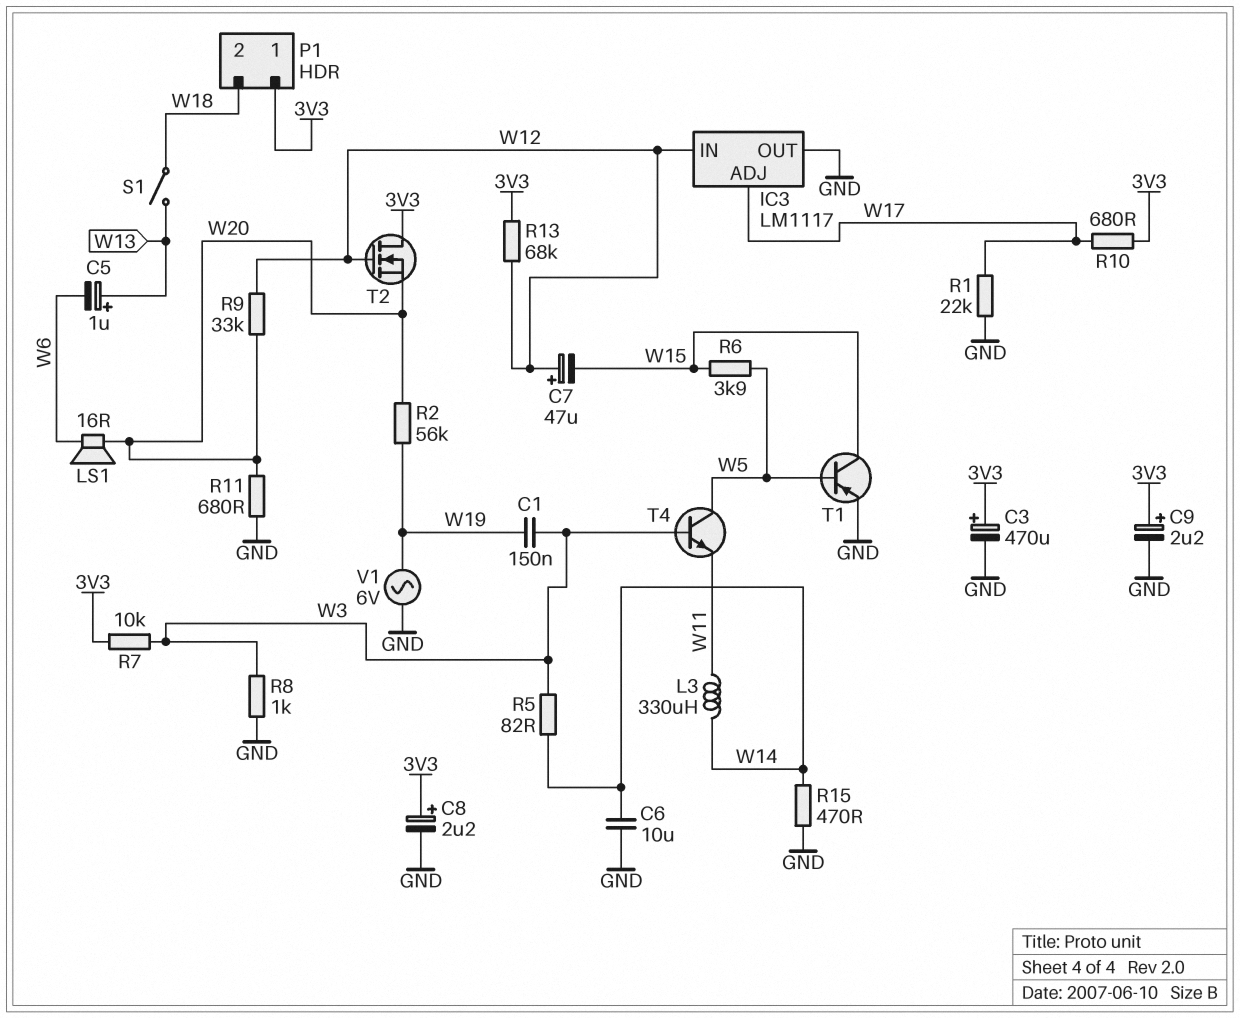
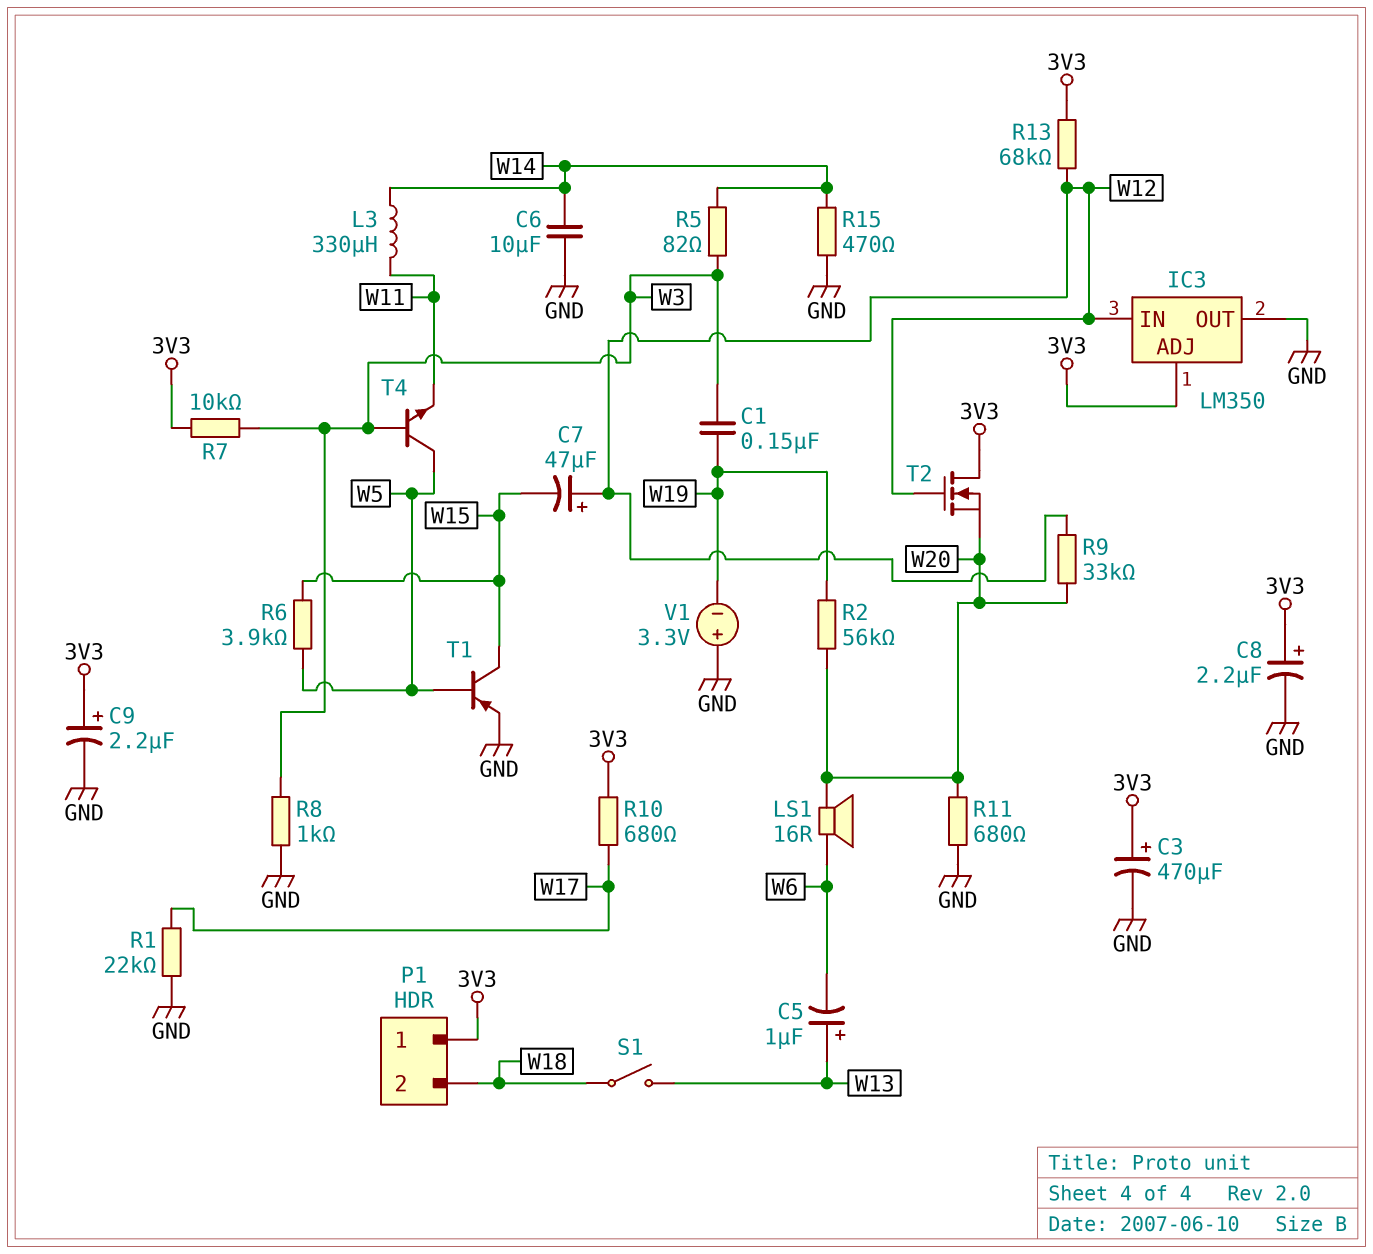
IC3: LM1117 -> LM350
IC3 pin ADJ: W17 -> 3V3
V1: AC 6V (GND, W19) -> 3.3V (plus GND, minus W19)

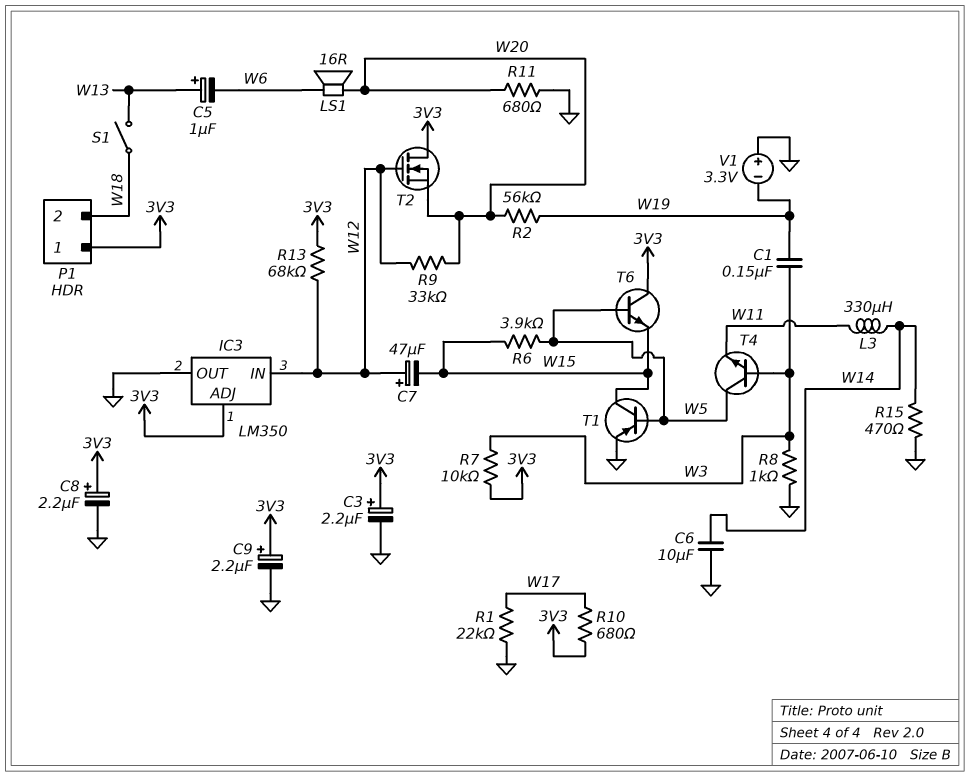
C3: 470uF (plus 3V3, minus GND) -> 2.2uF (plus 3V3, minus GND)
R5: 82 (W3, W14) -> none
T6: none -> NPN (B W5, C 3V3, E W15)

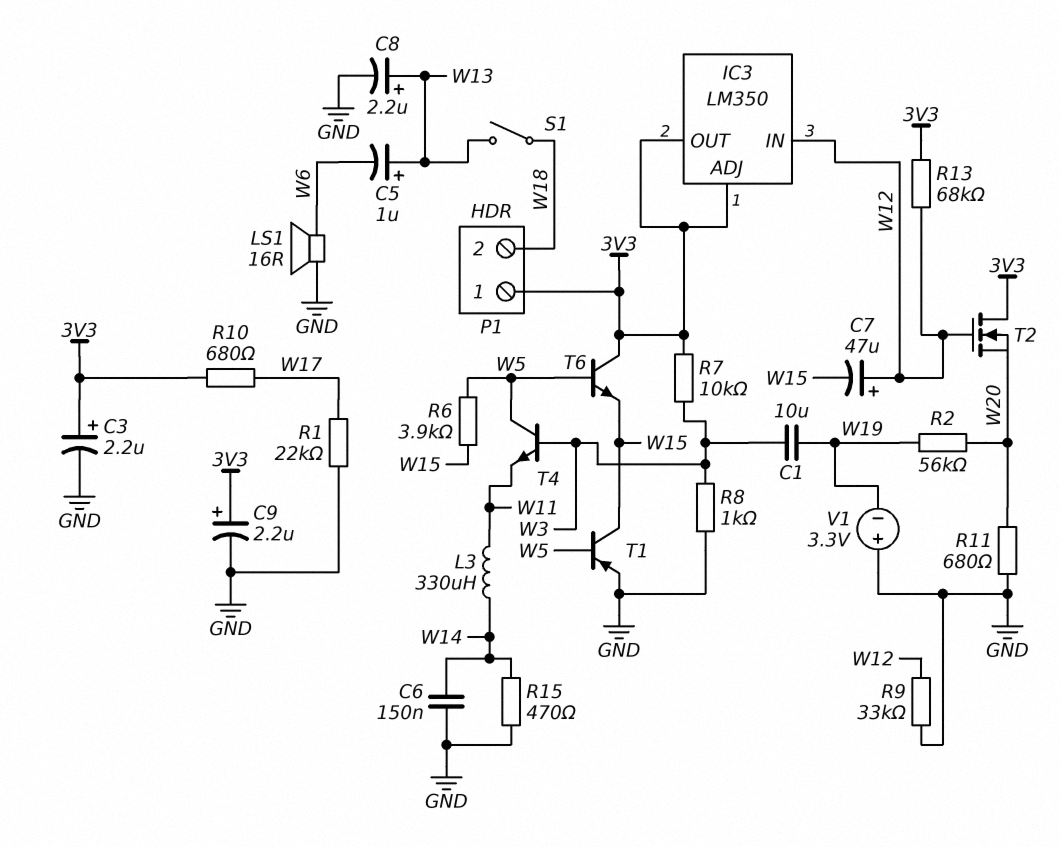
C1: 150nF (W3, W19) -> 10uF (W3, W19)
C6: 10uF (GND, W14) -> 150nF (GND, W14)
C8: 2.2uF (plus 3V3, minus GND) -> 2.2uF (plus W13, minus GND)
IC3 pin OUT: GND -> 3V3
LS1: speaker 16R (W6, W20) -> speaker 16R (GND, W6)
R9: 33k (W12, W20) -> 33k (GND, W12)

